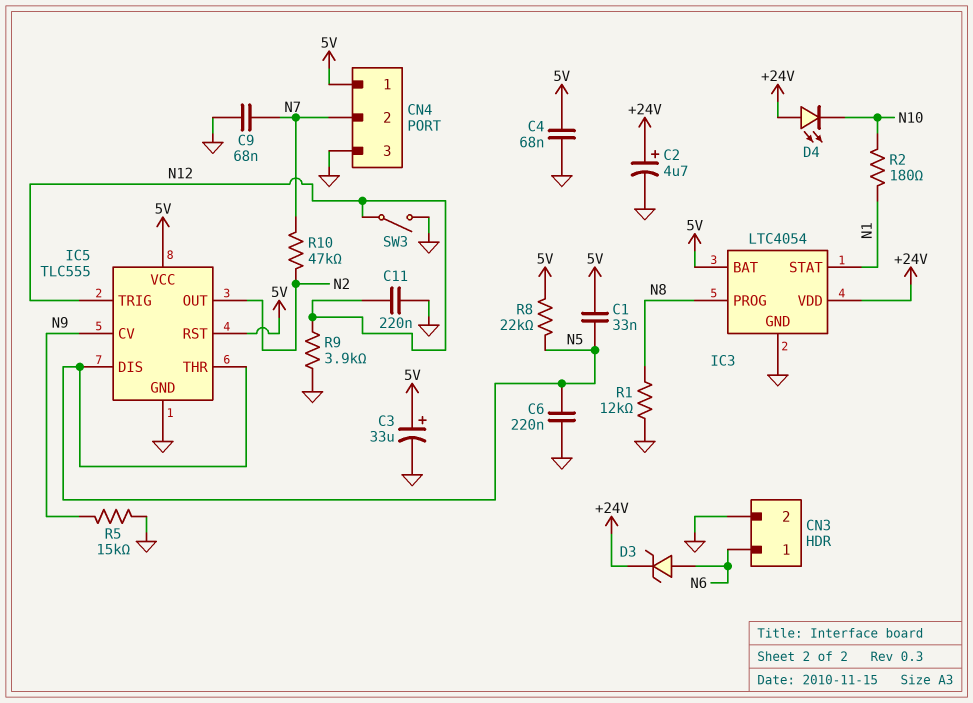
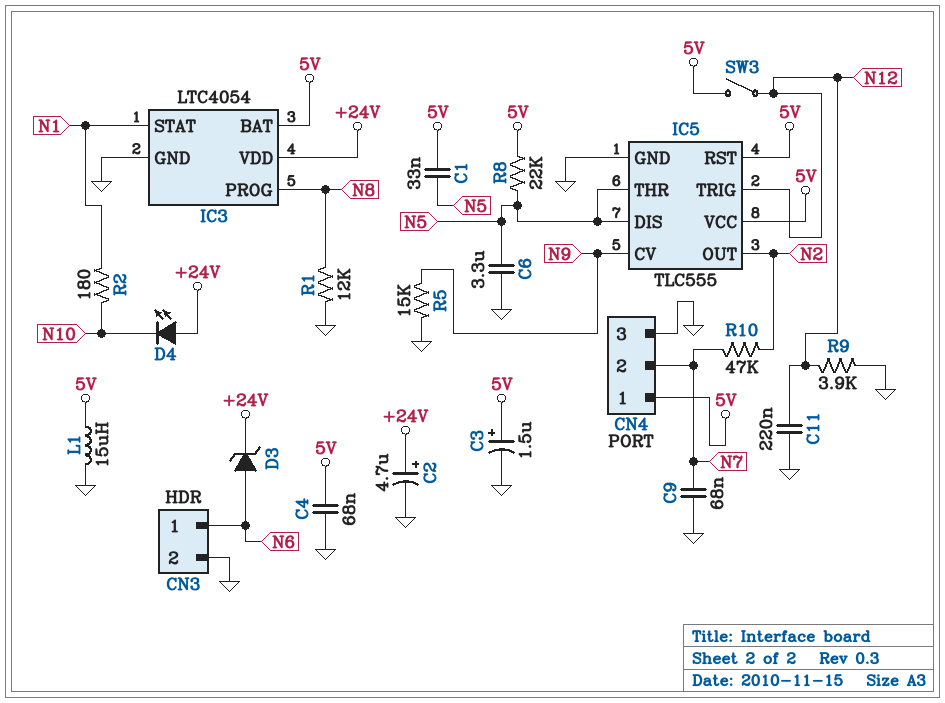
C3: 33uF (plus 5V, minus GND) -> 1.5uF (plus 5V, minus GND)
C6: 220nF (GND, N5) -> 3.3uF (GND, N5)
L1: none -> 15uH (5V, GND)
SW3: switch (GND, N12) -> switch (5V, N12)

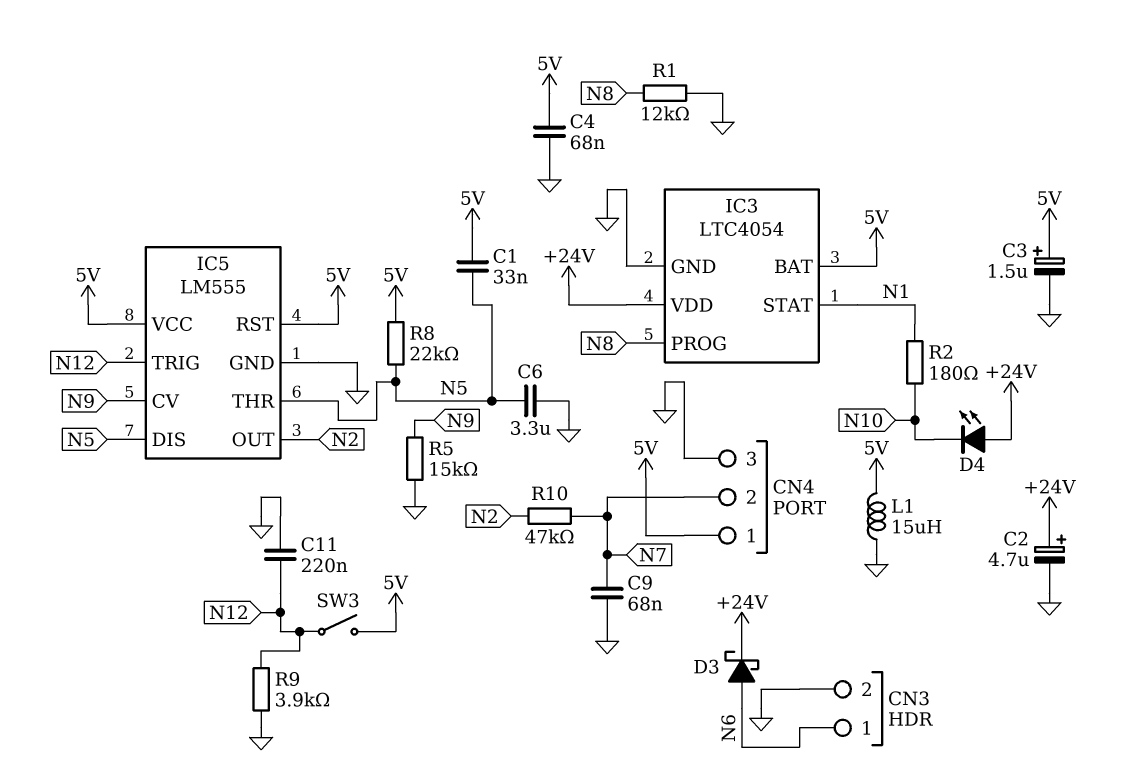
D3: zener (A N6, K +24V) -> schottky (A N6, K +24V)
IC5: TLC555 -> LM555

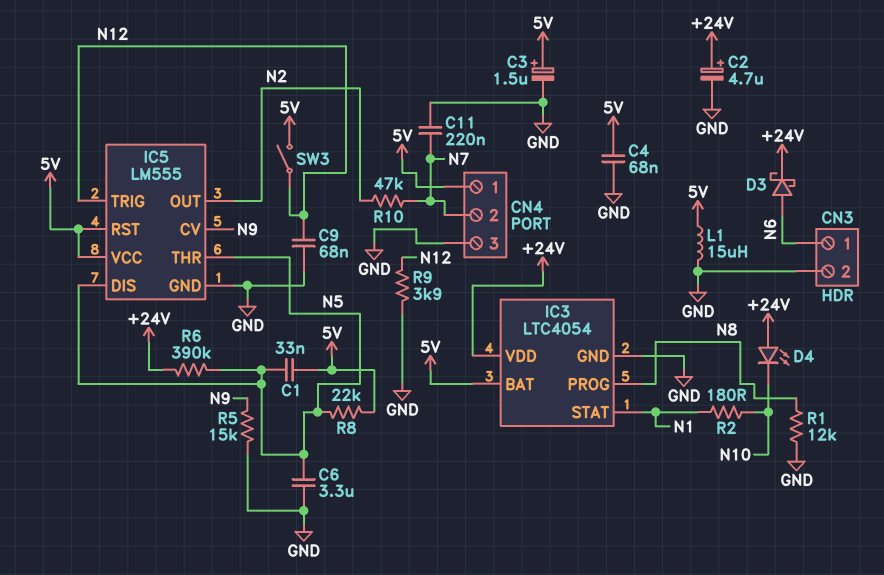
C9: 68nF (GND, N7) -> 68nF (GND, N12)
C11: 220nF (GND, N12) -> 220nF (GND, N7)
R6: none -> 390k (+24V, N5)

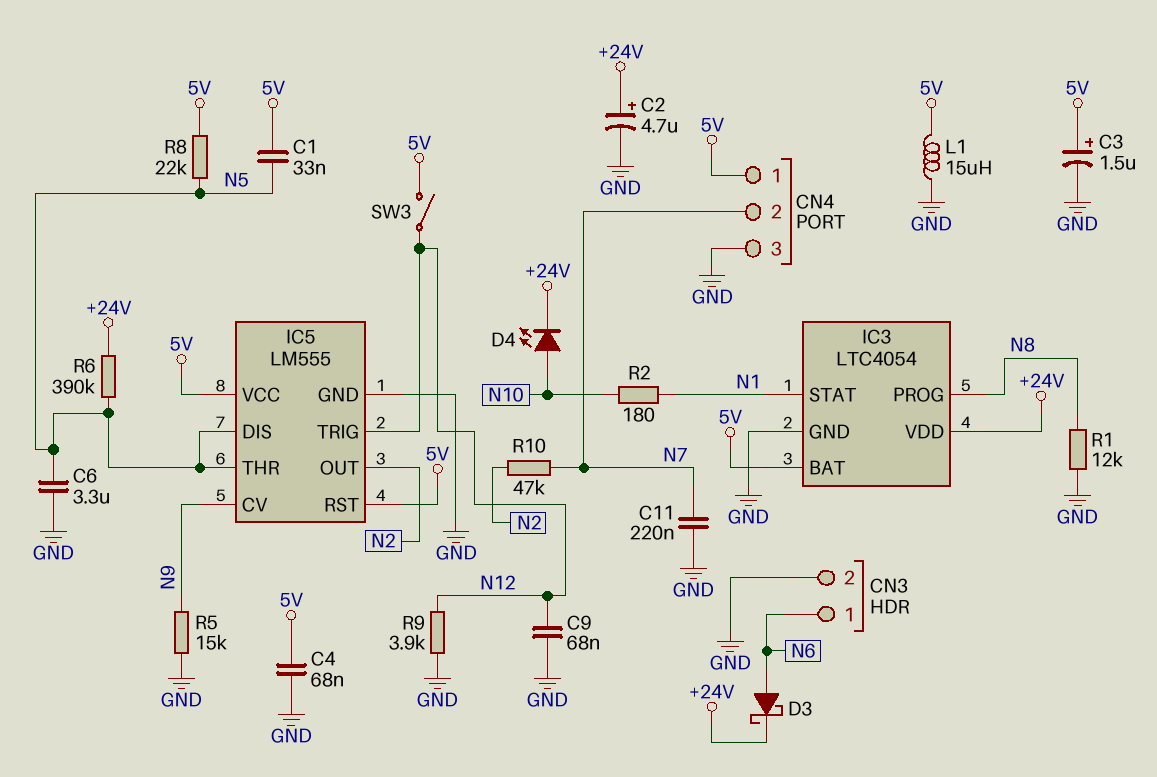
D4: LED (A +24V, K N10) -> LED (A N10, K +24V)

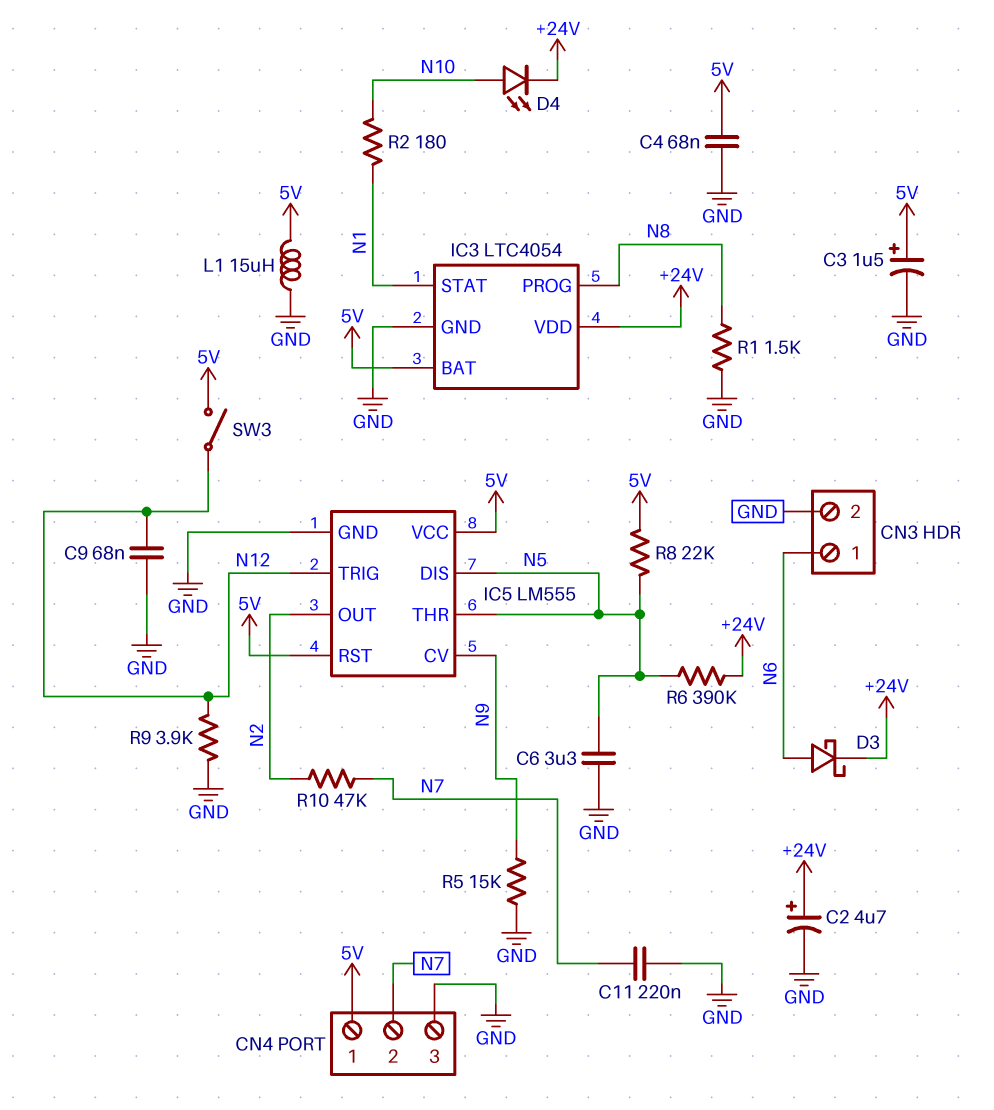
C1: 33nF (5V, N5) -> none
R1: 12k (GND, N8) -> 1.5k (GND, N8)

